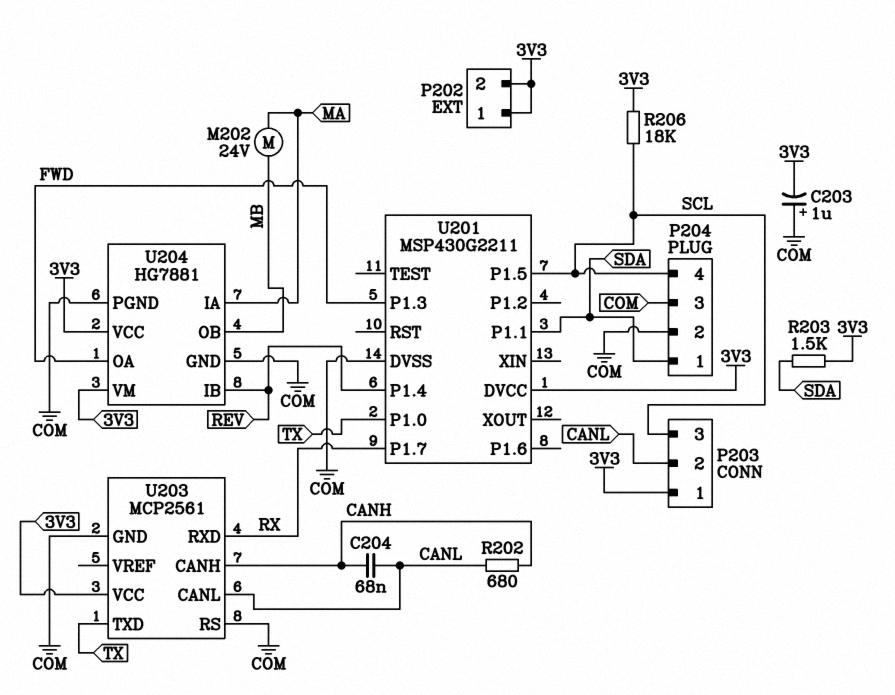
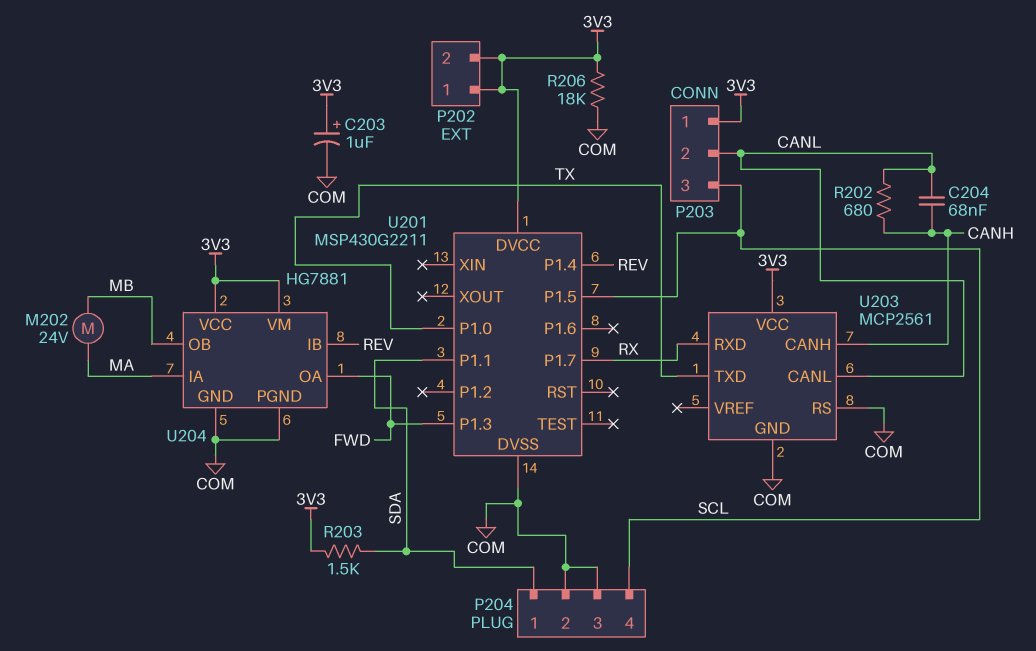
C203: 1uF (plus COM, minus 3V3) -> 1uF (plus 3V3, minus COM)
R206: 18k (3V3, SCL) -> 18k (3V3, COM)

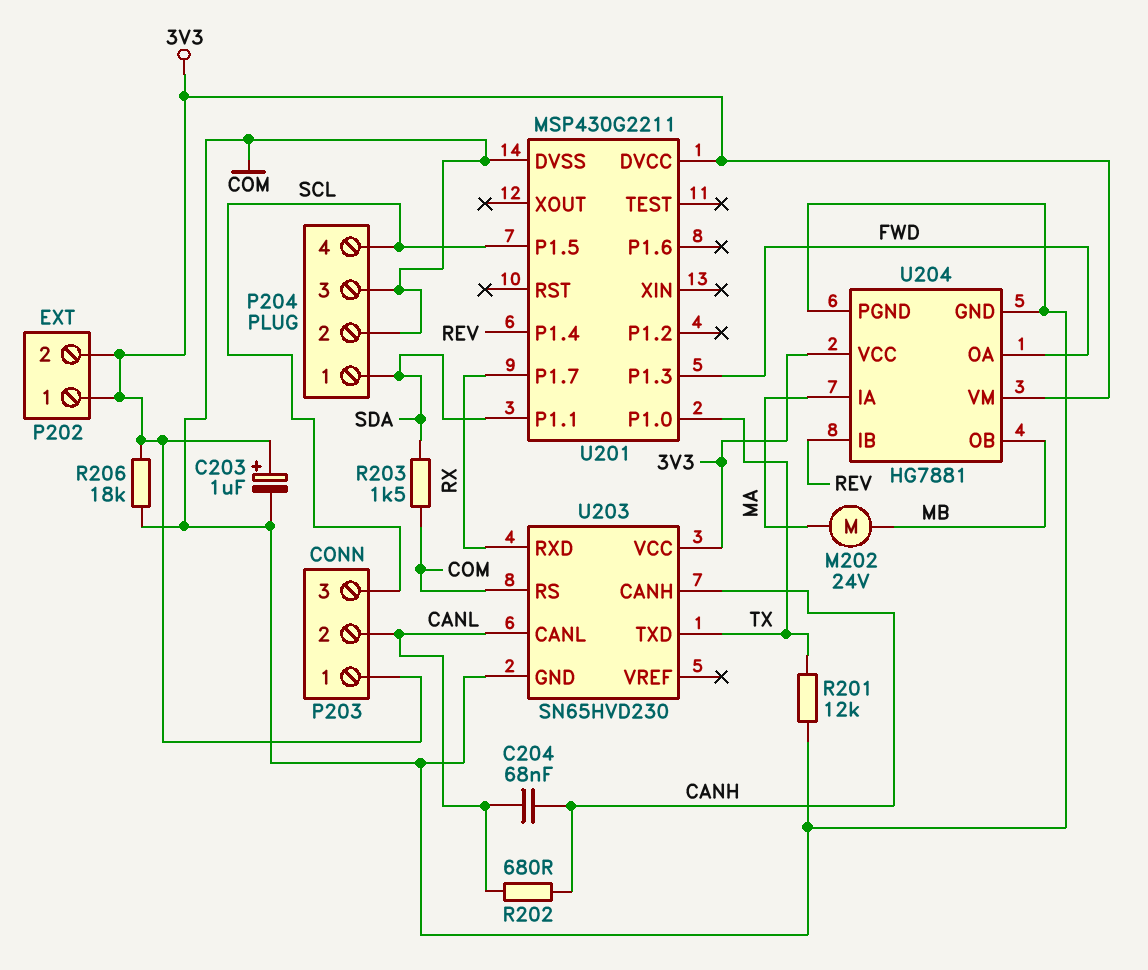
R201: none -> 12k (COM, TX)
R203: 1.5k (3V3, SDA) -> 1.5k (COM, SDA)
U203: MCP2561 -> SN65HVD230

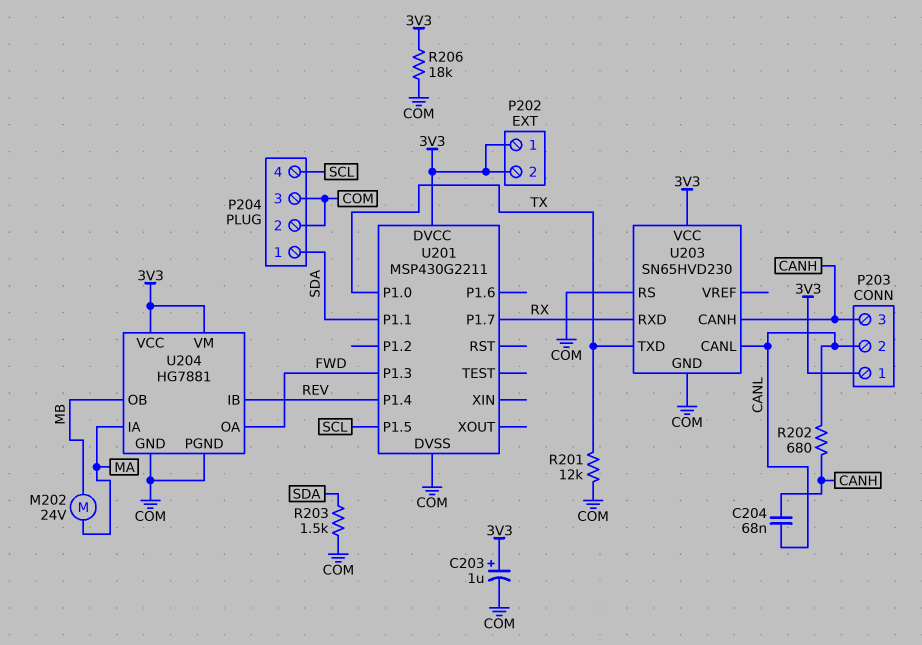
P203 pin 3: SCL -> CANH

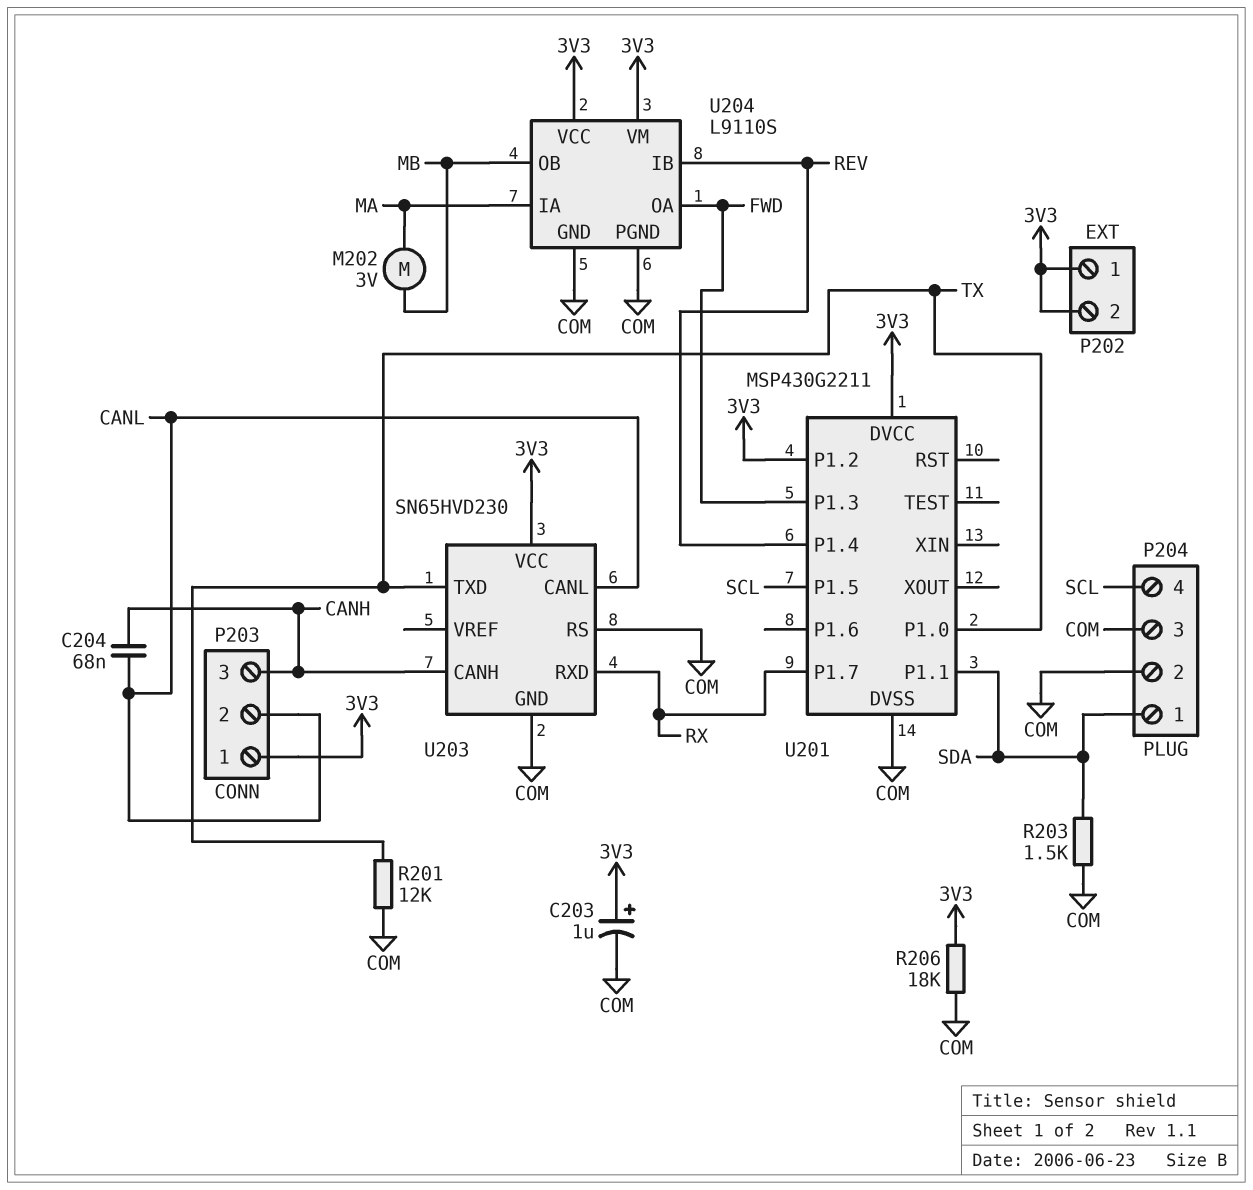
M202: motor 24V (MA, MB) -> motor 3V (MA, MB)
R202: 680 (CANH, CANL) -> none
U201 pin P1.2: none -> 3V3
U204: HG7881 -> L9110S

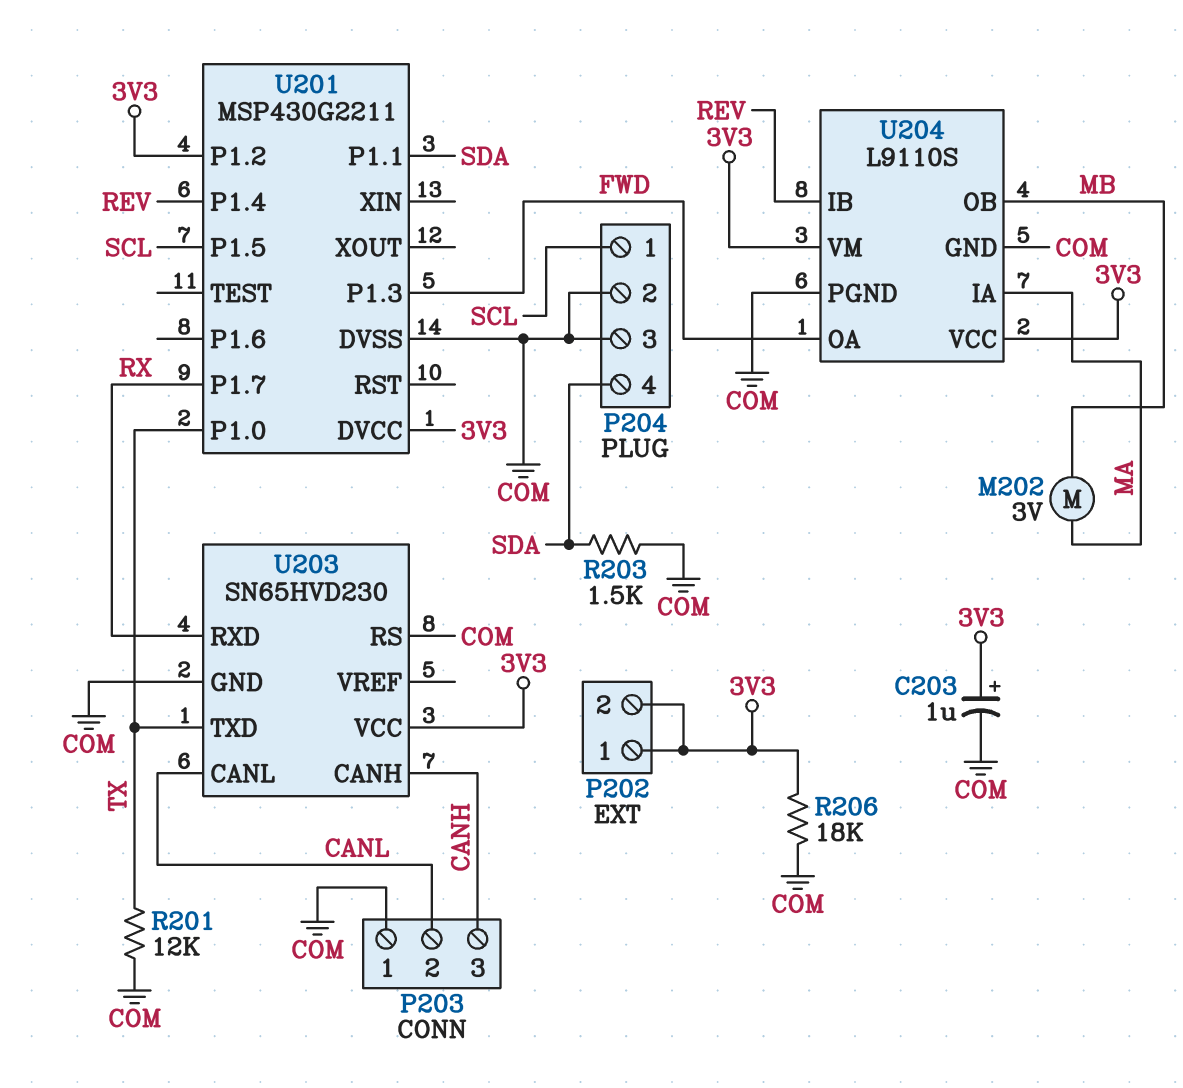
C204: 68nF (CANH, CANL) -> none
P203 pin 1: 3V3 -> COM
P204 pin 1: SDA -> SCL
P204 pin 4: SCL -> SDA

